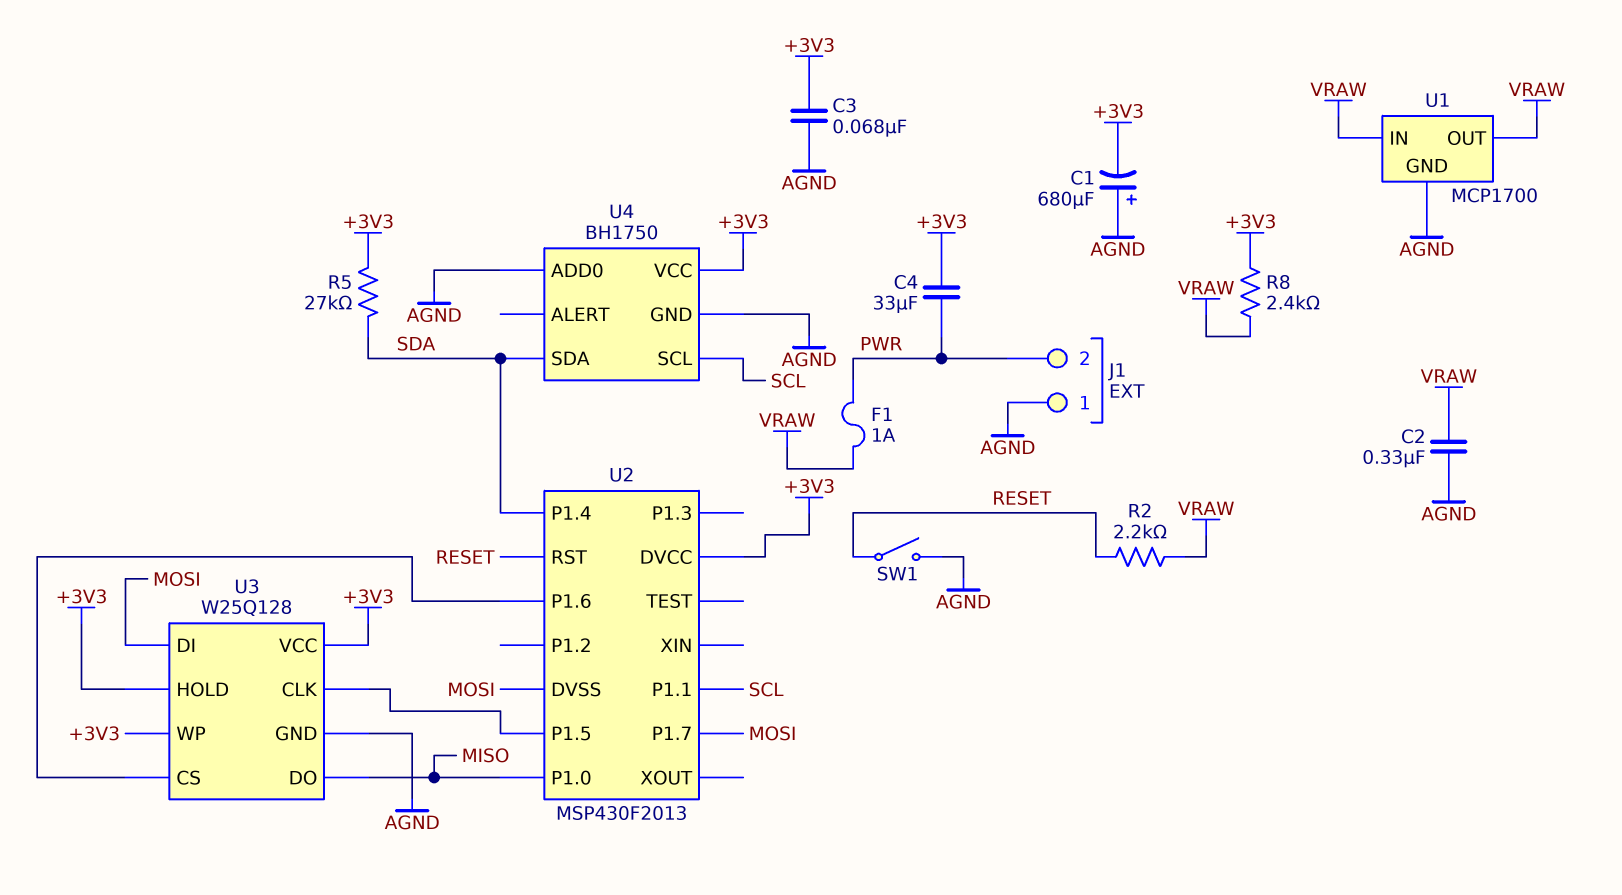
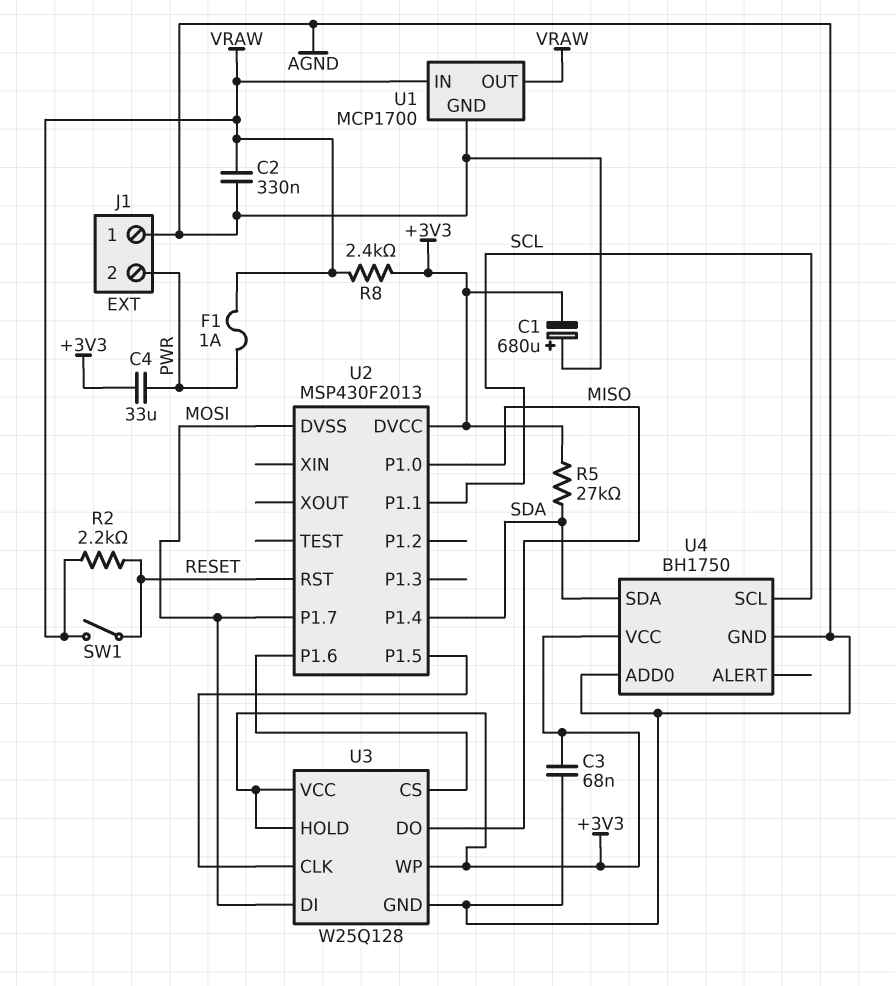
SW1: switch (AGND, RESET) -> switch (RESET, VRAW)

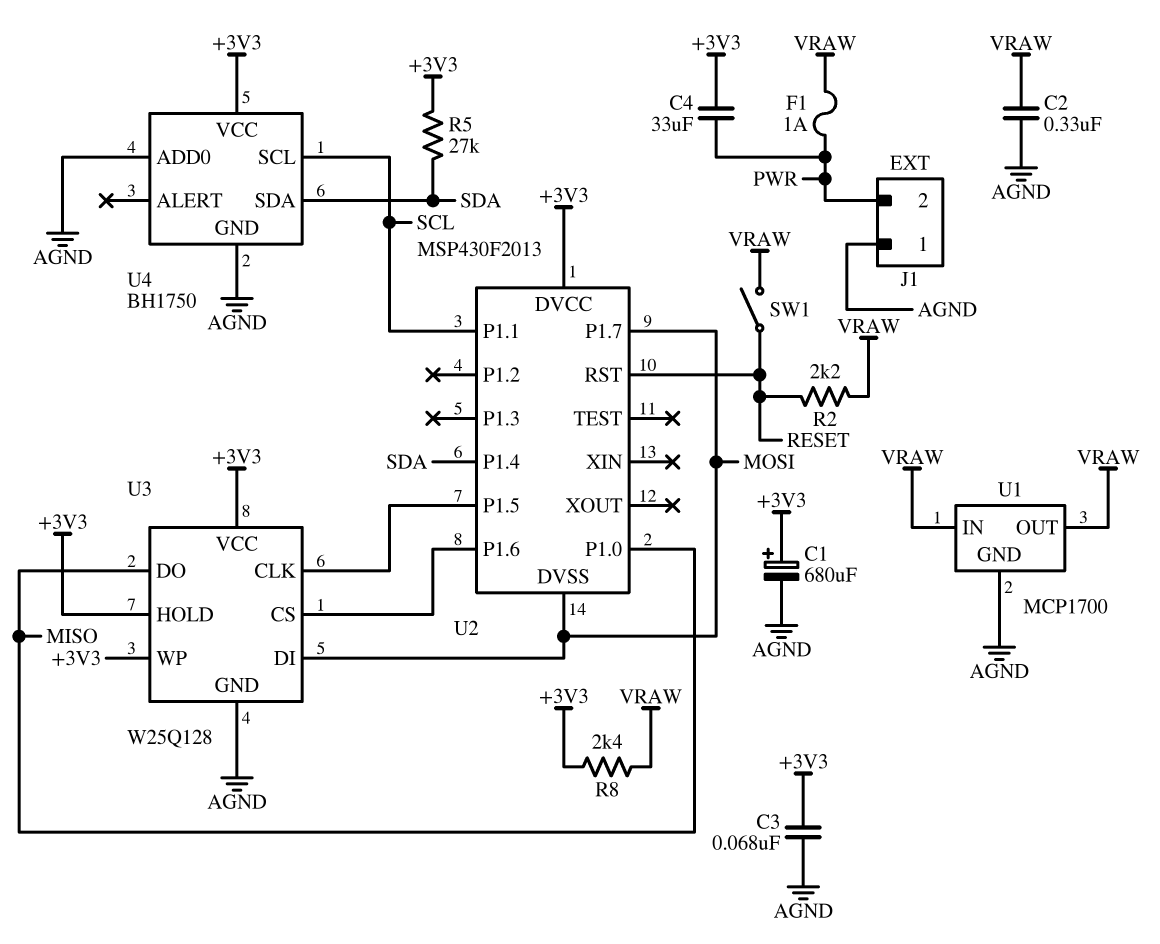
C1: 680uF (plus AGND, minus +3V3) -> 680uF (plus +3V3, minus AGND)

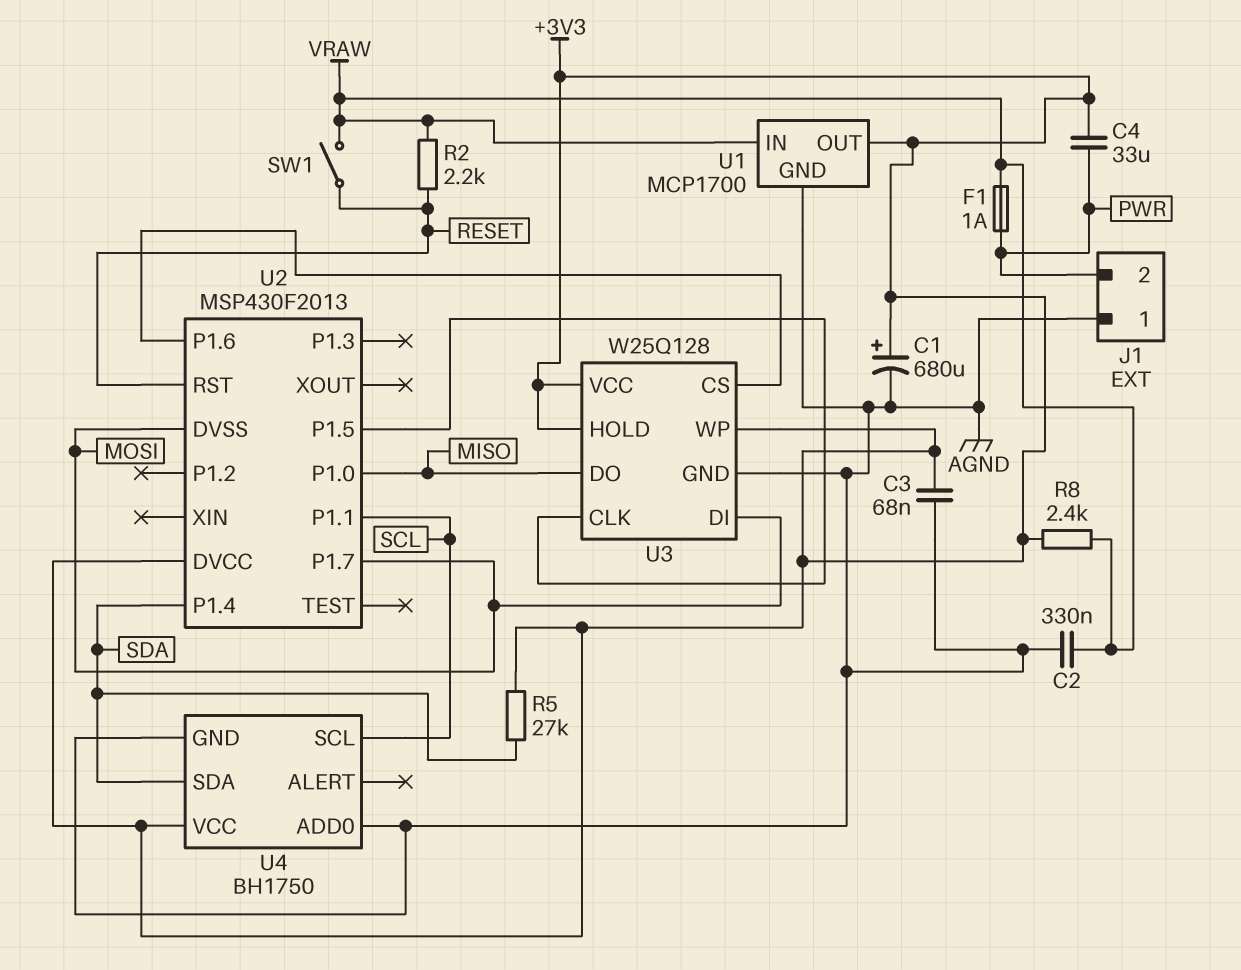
U1 pin OUT: VRAW -> +3V3

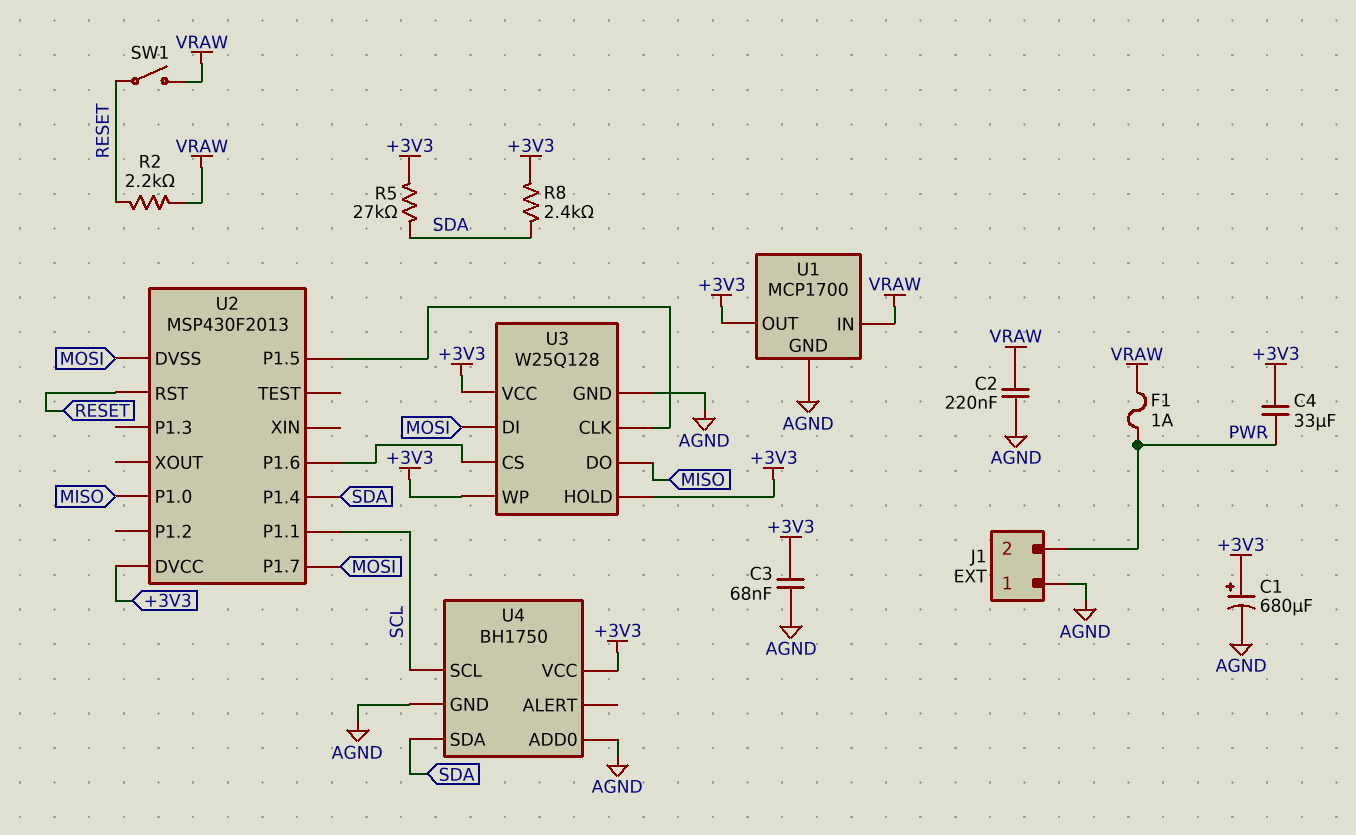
C2: 330nF (AGND, VRAW) -> 220nF (AGND, VRAW)
R8: 2.4k (+3V3, VRAW) -> 2.4k (+3V3, SDA)

